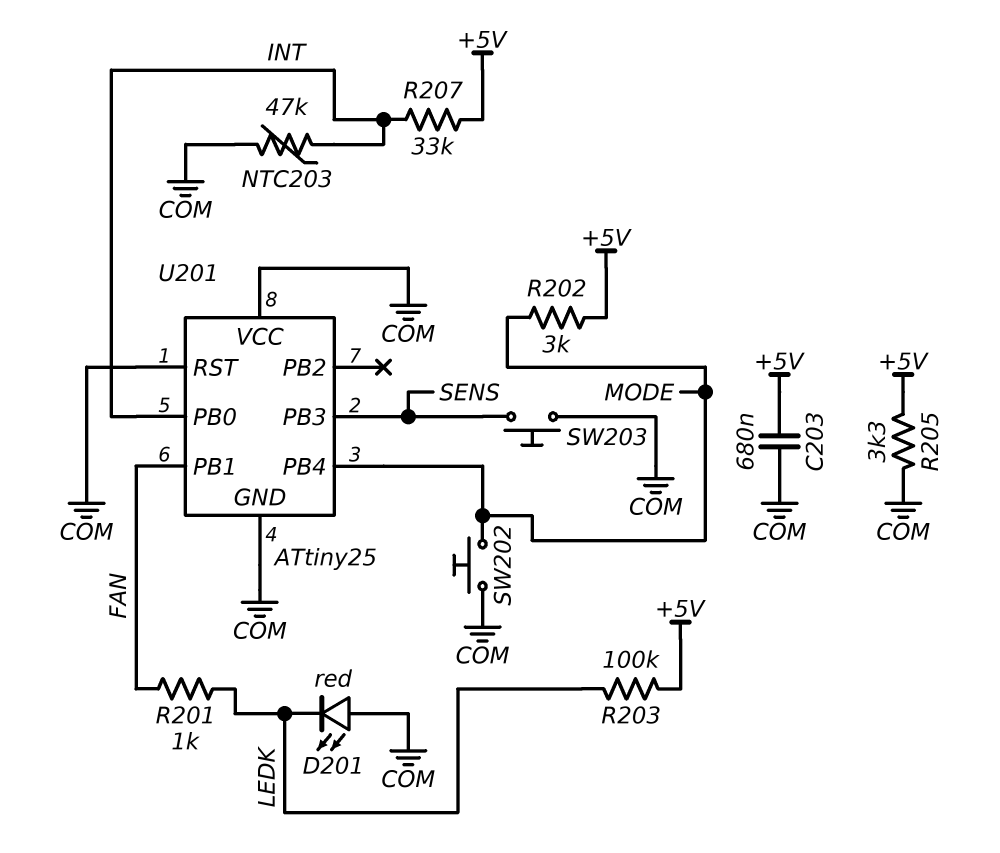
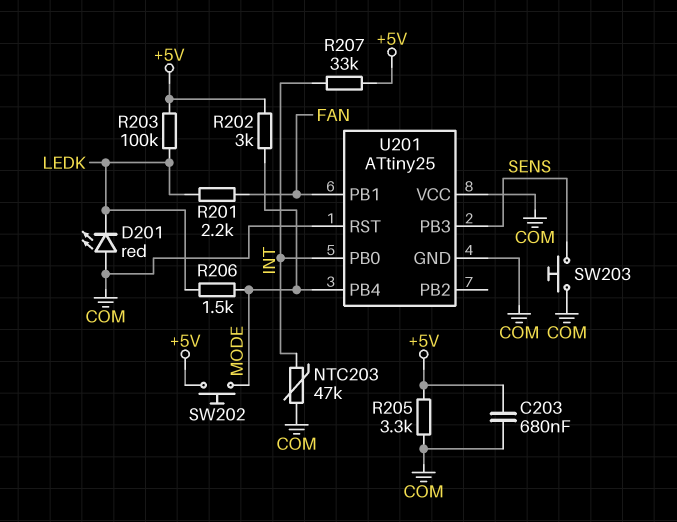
R201: 1k (FAN, LEDK) -> 2.2k (FAN, LEDK)
R206: none -> 1.5k (LEDK, MODE)
SW202: button (COM, MODE) -> button (+5V, MODE)

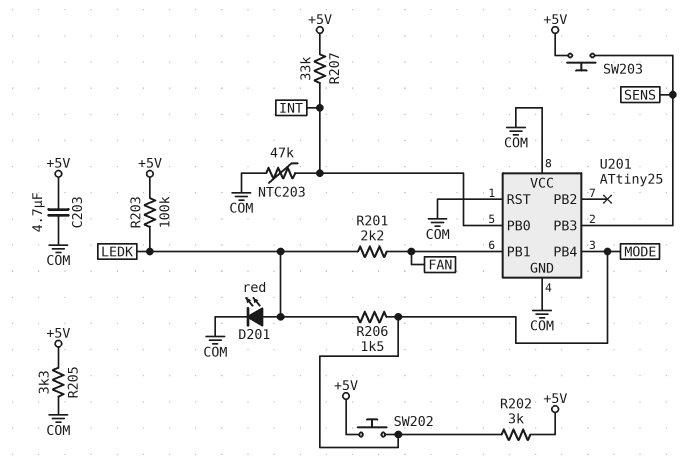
C203: 680nF (+5V, COM) -> 4.7uF (+5V, COM)
D201: LED red (A COM, K LEDK) -> LED red (A LEDK, K COM)
SW203: button (COM, SENS) -> button (+5V, SENS)

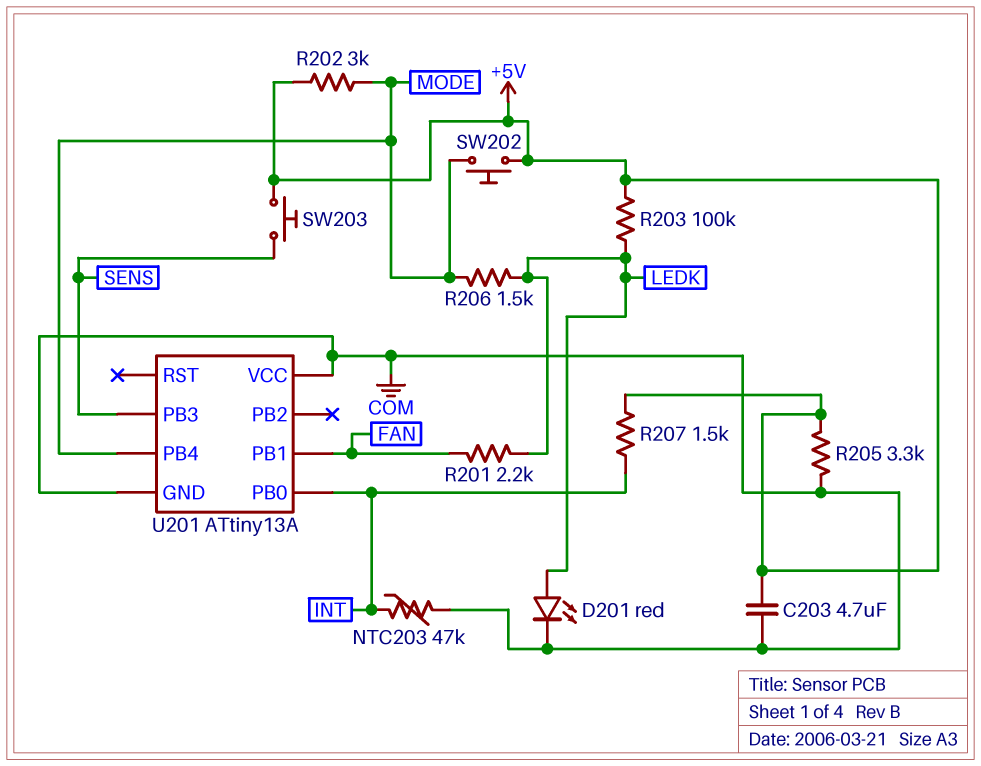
R207: 33k (+5V, INT) -> 1.5k (+5V, INT)
U201: ATtiny25 -> ATtiny13A
U201 pin RST: COM -> none

